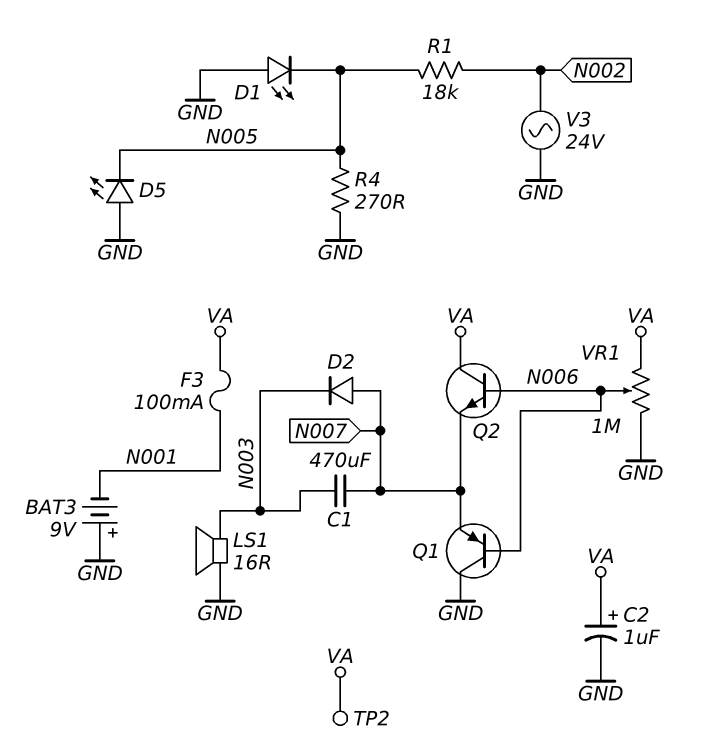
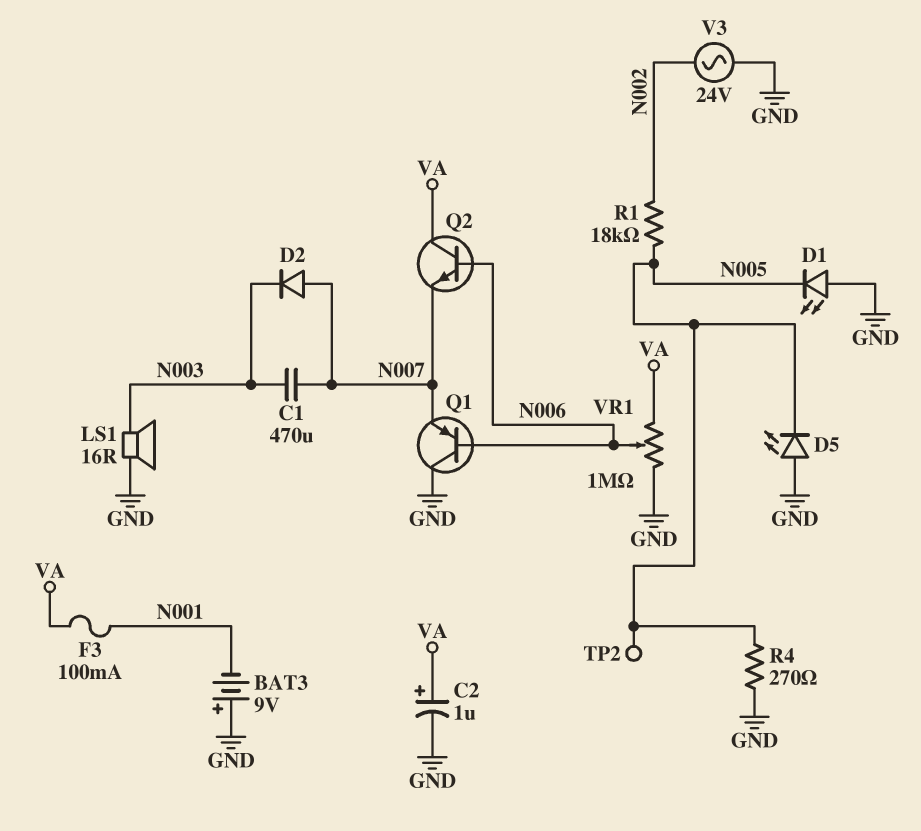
TP2: test point (VA) -> test point (N005)

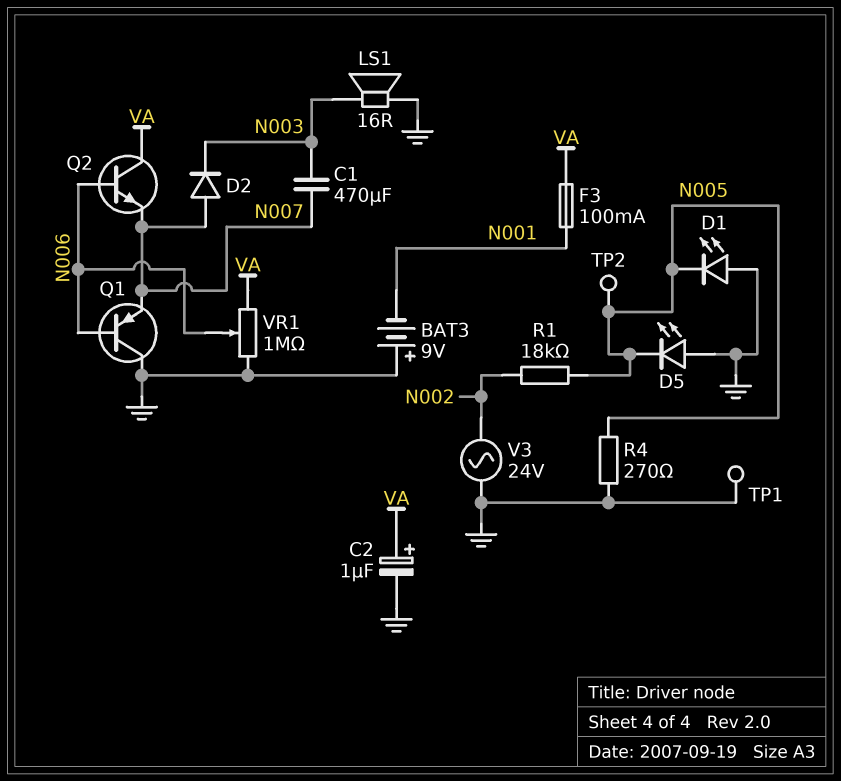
TP1: none -> test point (GND)

